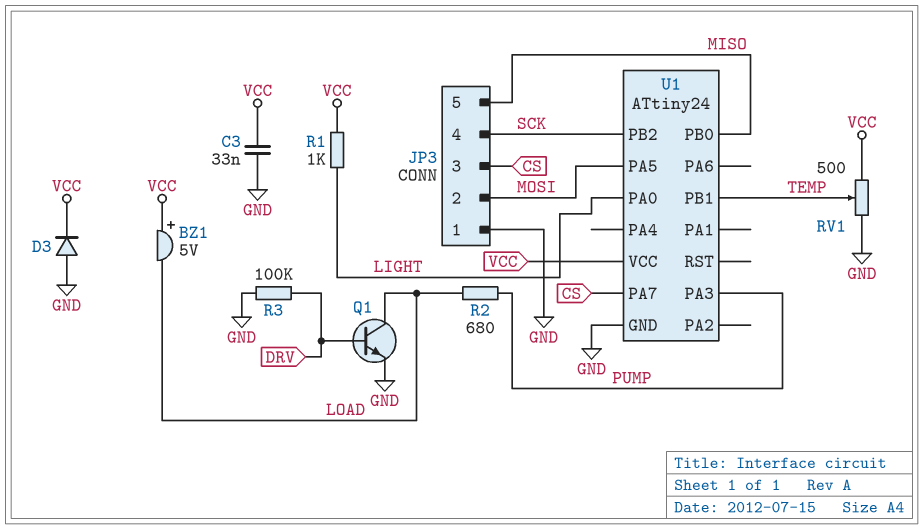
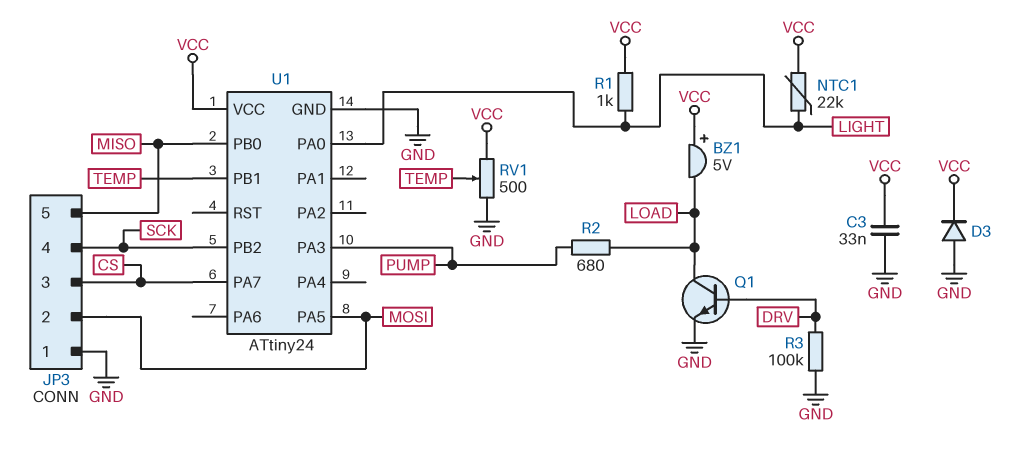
NTC1: none -> 22k (LIGHT, VCC)

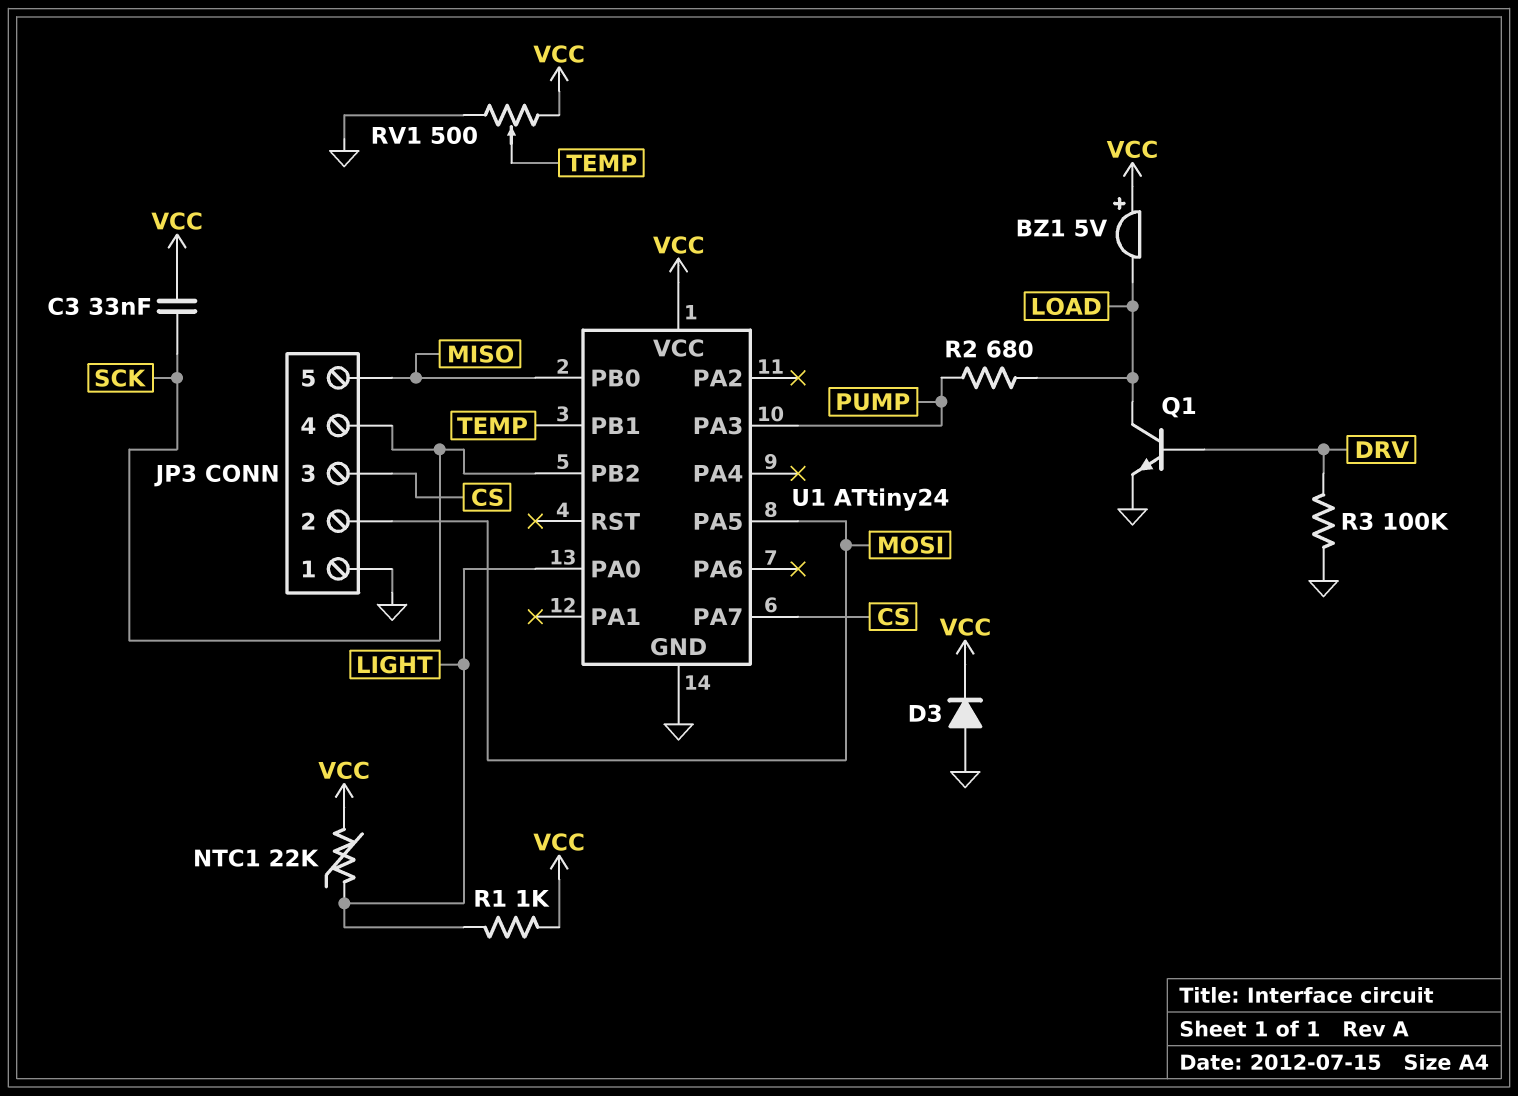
C3: 33nF (GND, VCC) -> 33nF (SCK, VCC)

